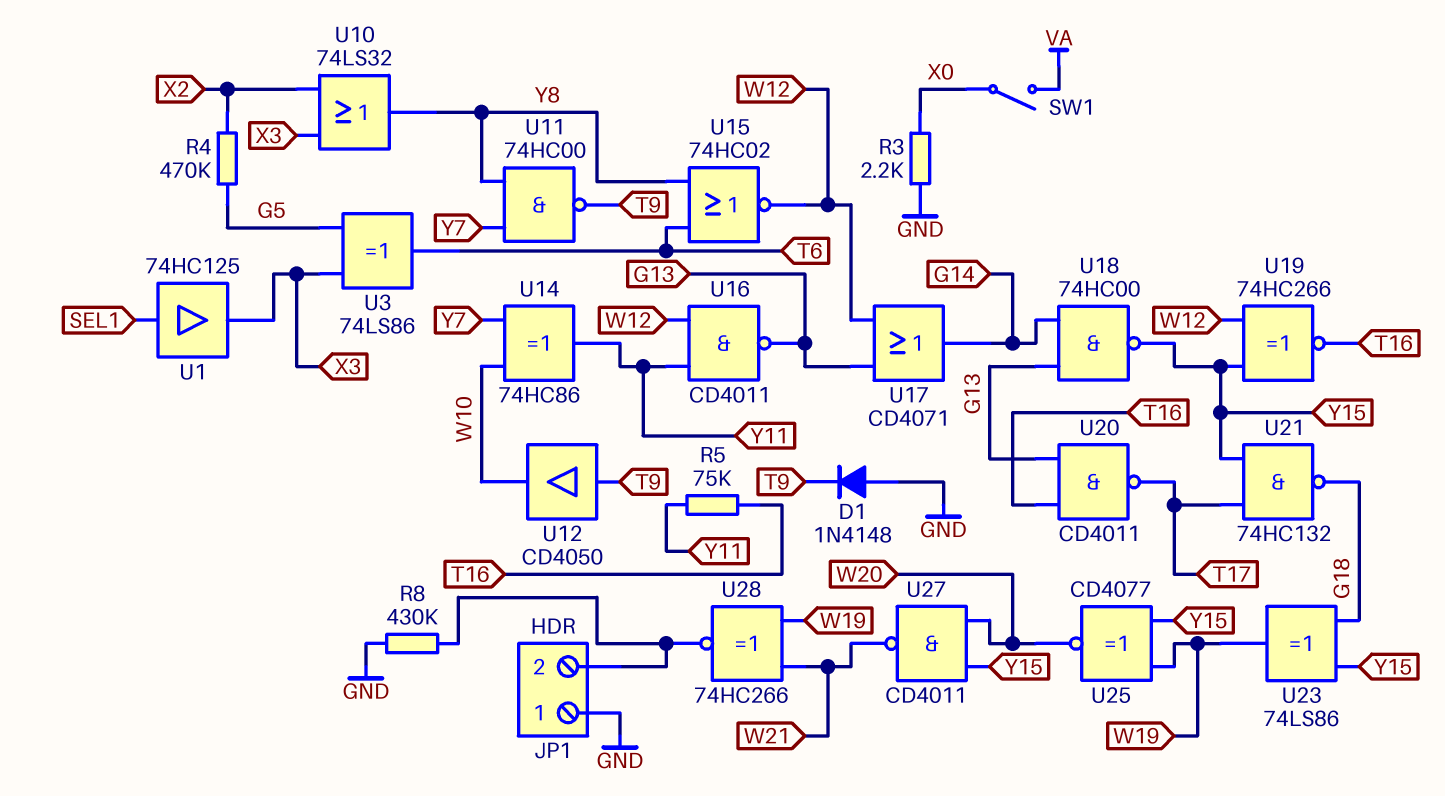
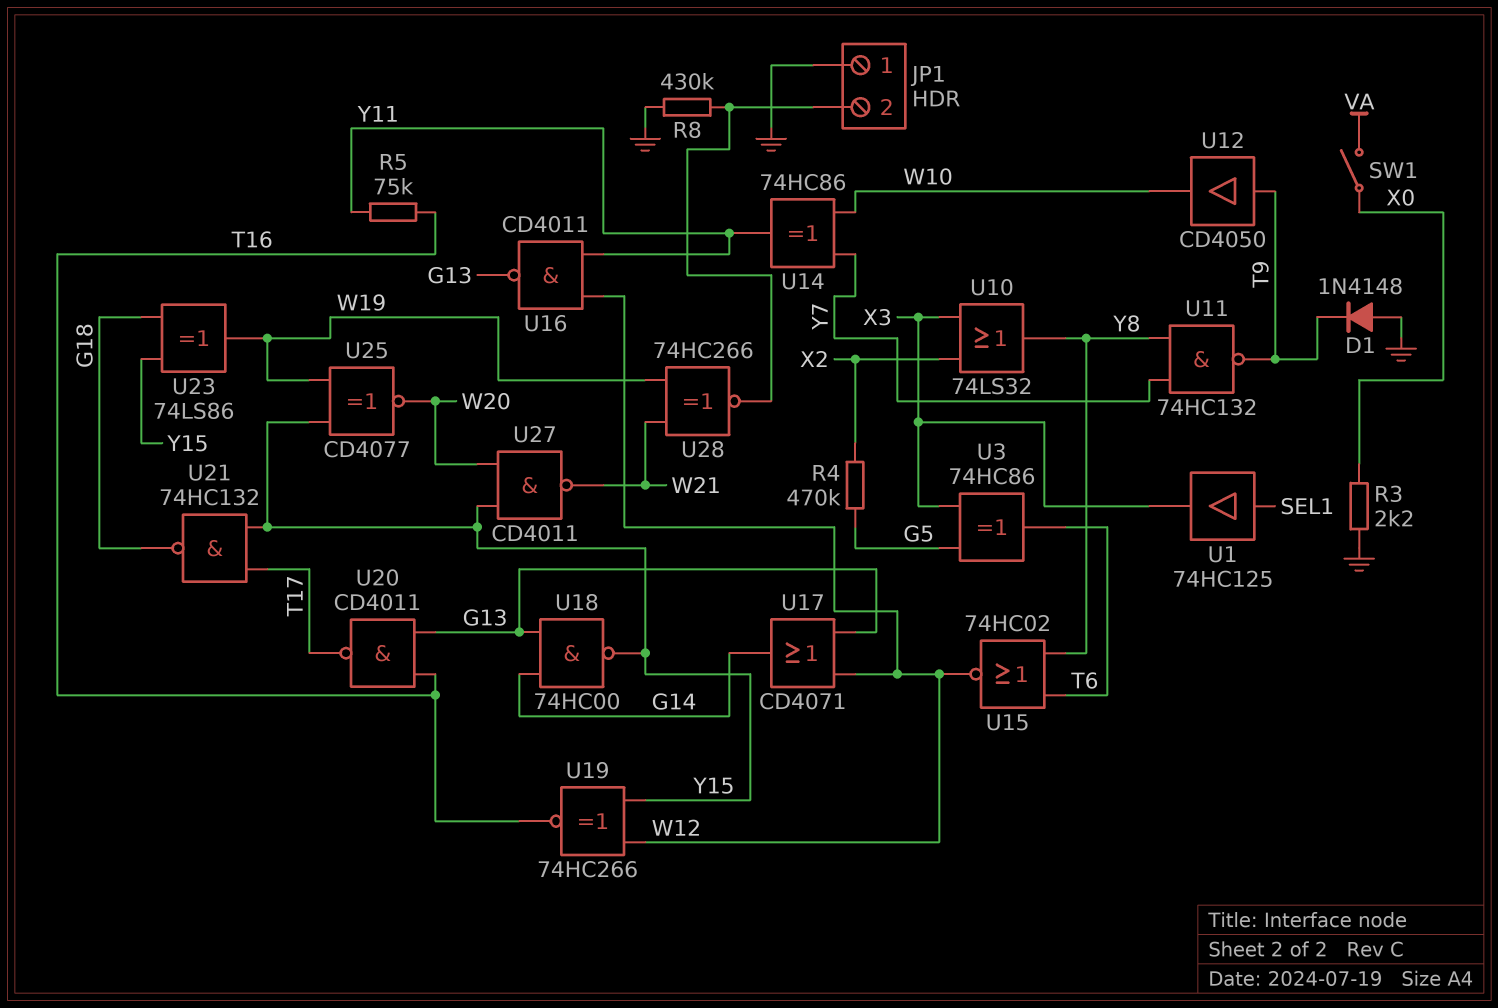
U3: XOR 74LS86 (in G5, in X3, out T6) -> XOR 74HC86 (in G5, in X3, out T6)
U11: NAND 74HC00 (in Y7, in Y8, out T9) -> NAND 74HC132 (in Y7, in Y8, out T9)

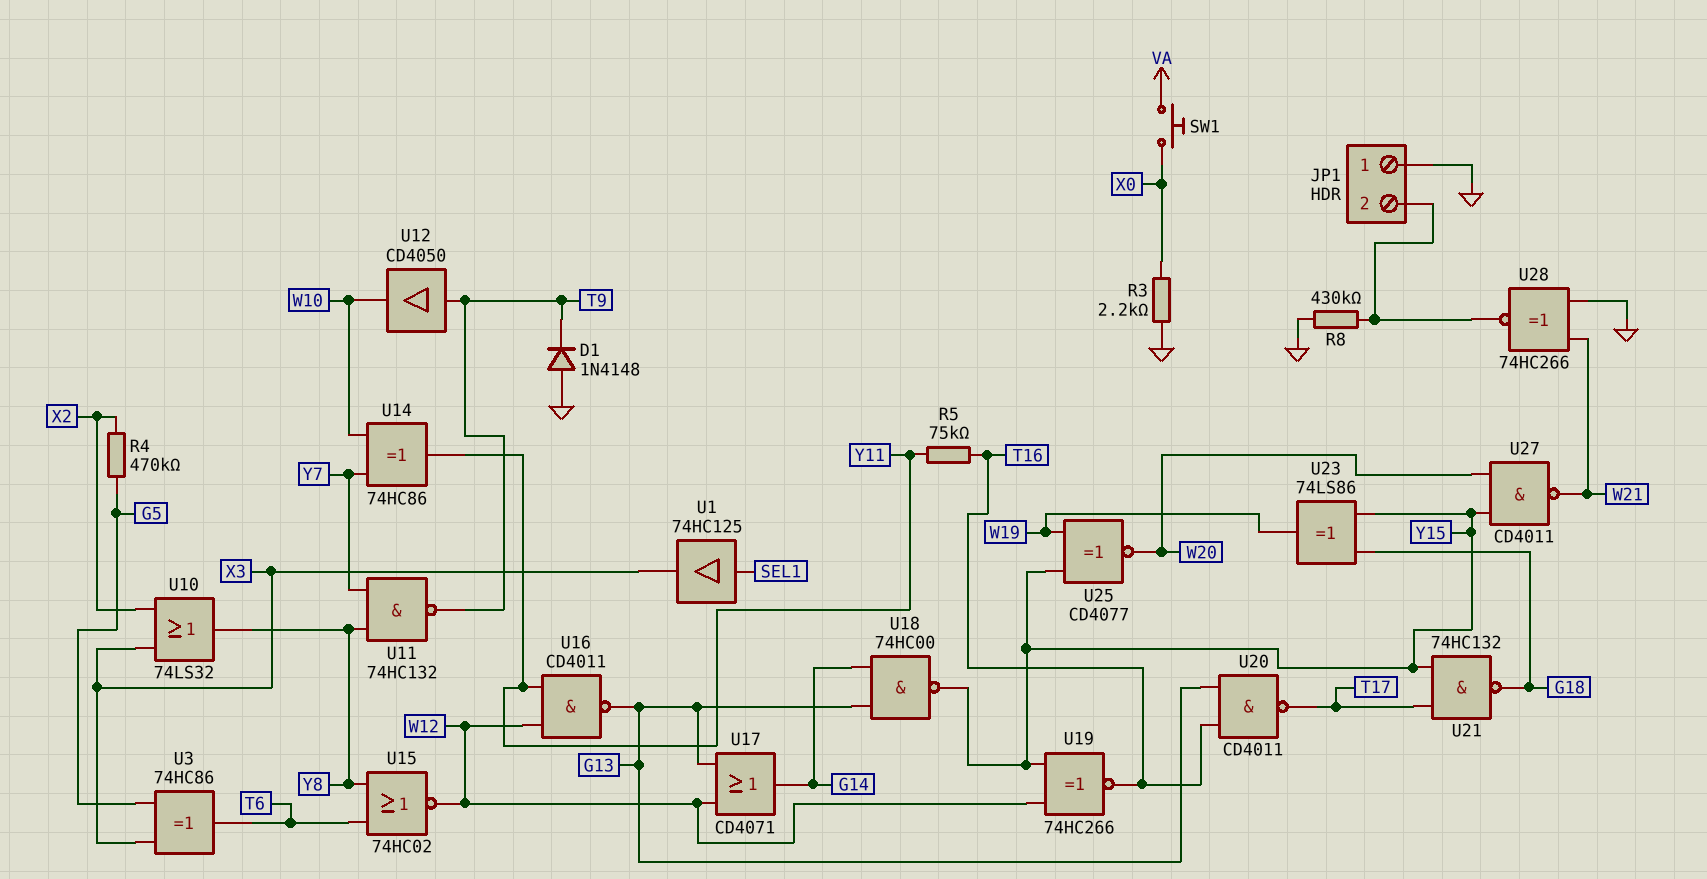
SW1: switch (VA, X0) -> button (VA, X0)
U28: XNOR 74HC266 (in W19, in W21, out JP1/2) -> XNOR 74HC266 (in GND, in W21, out JP1/2)

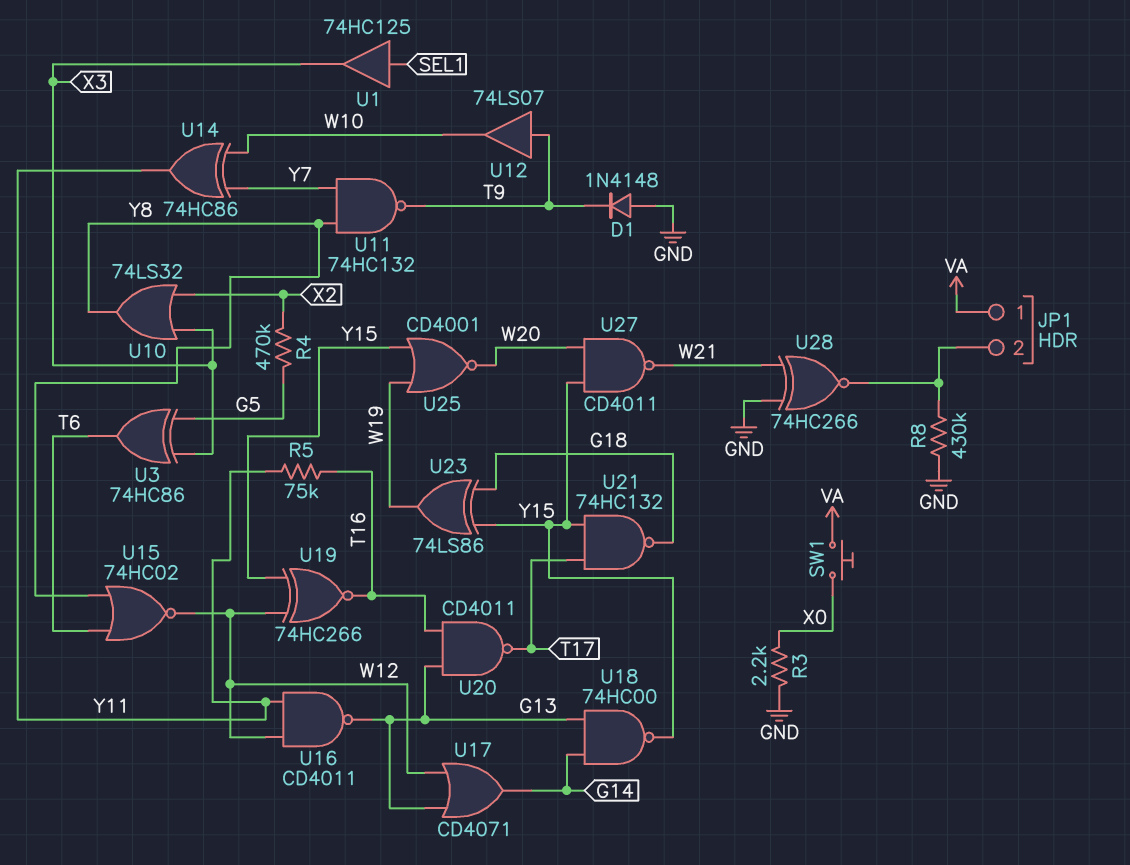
JP1 pin 1: GND -> VA
U12: buffer CD4050 (in T9, out W10) -> buffer 74LS07 (in T9, out W10)
U25: XNOR CD4077 (in W19, in Y15, out W20) -> NOR CD4001 (in W19, in Y15, out W20)

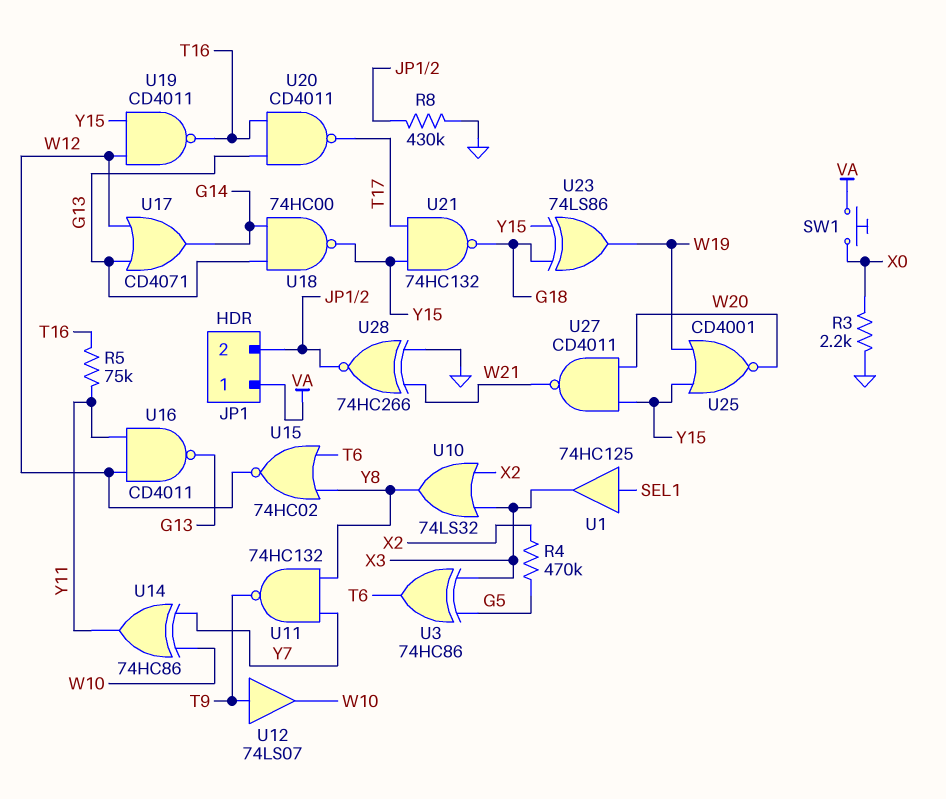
D1: diode 1N4148 (A GND, K T9) -> none
U19: XNOR 74HC266 (in W12, in Y15, out T16) -> NAND CD4011 (in W12, in Y15, out T16)

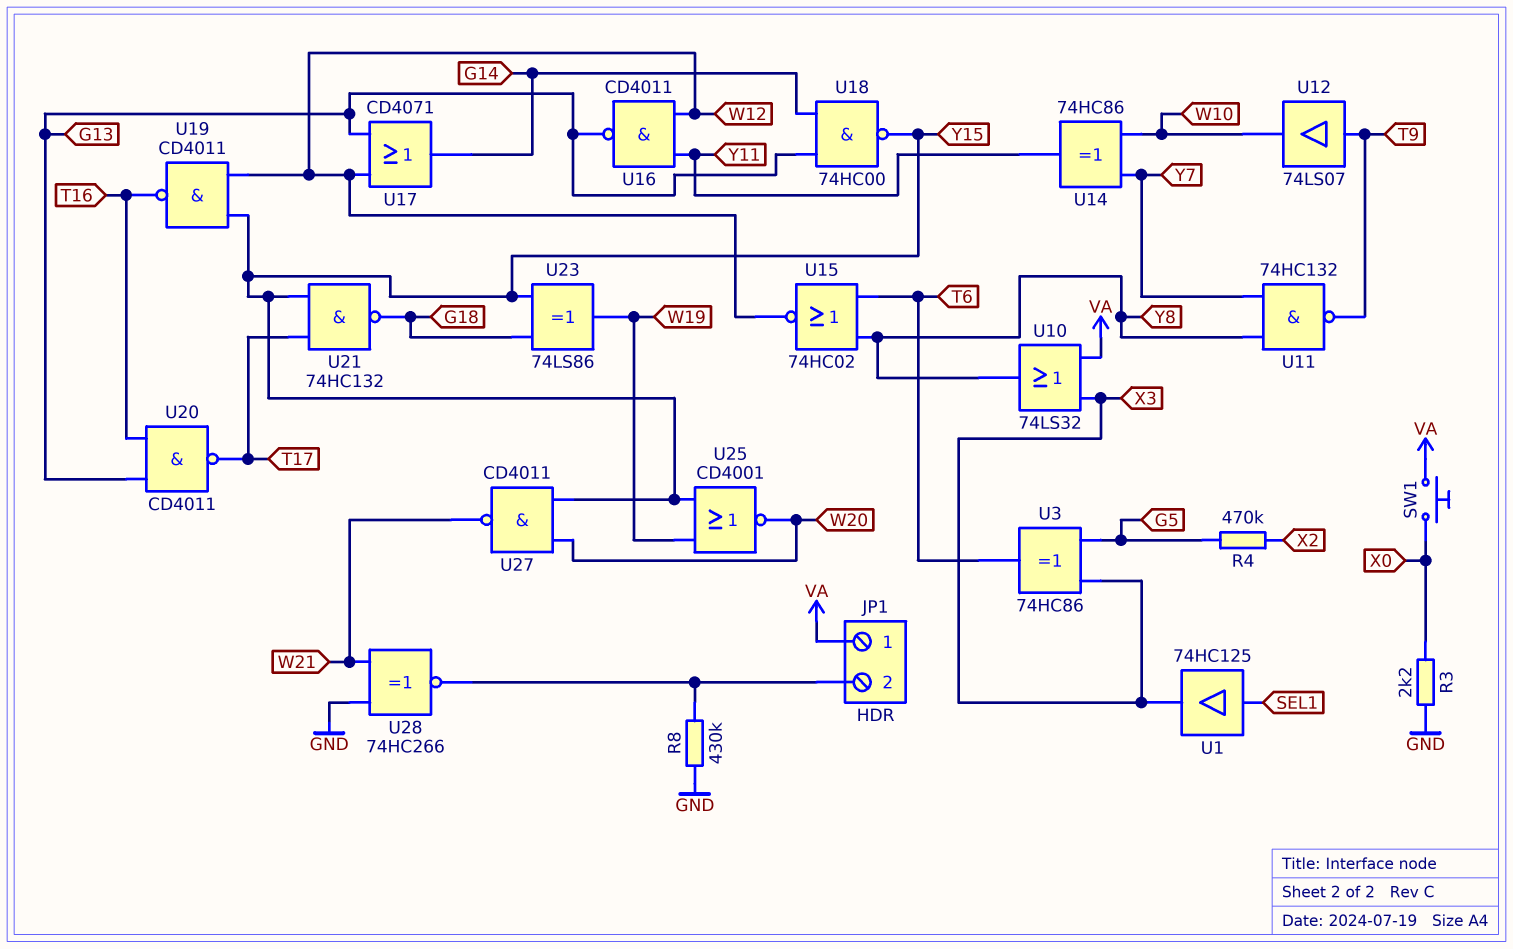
R5: 75k (T16, Y11) -> none
U10: OR 74LS32 (in X2, in X3, out Y8) -> OR 74LS32 (in VA, in X3, out Y8)

